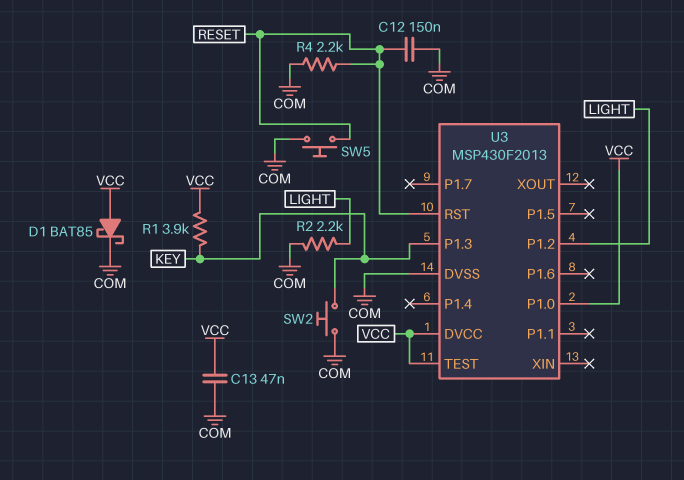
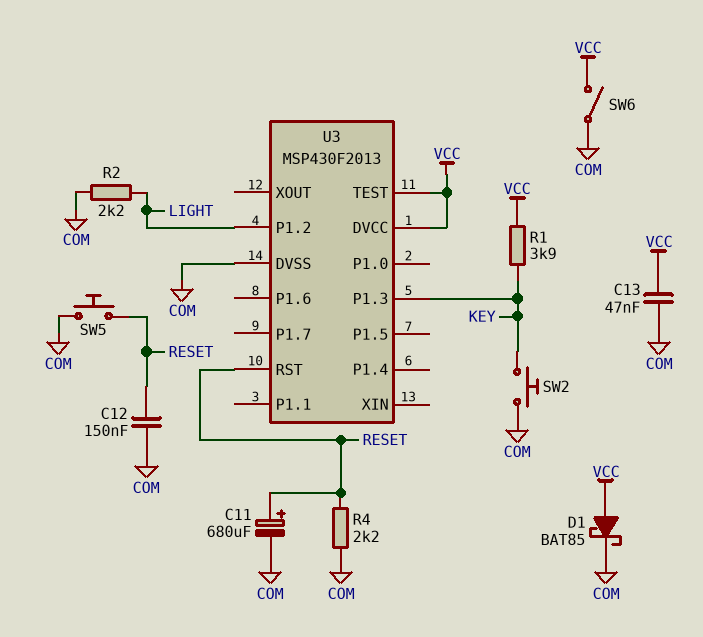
C11: none -> 680uF (plus RESET, minus COM)
SW6: none -> switch (COM, VCC)
U3 pin P1.0: VCC -> none

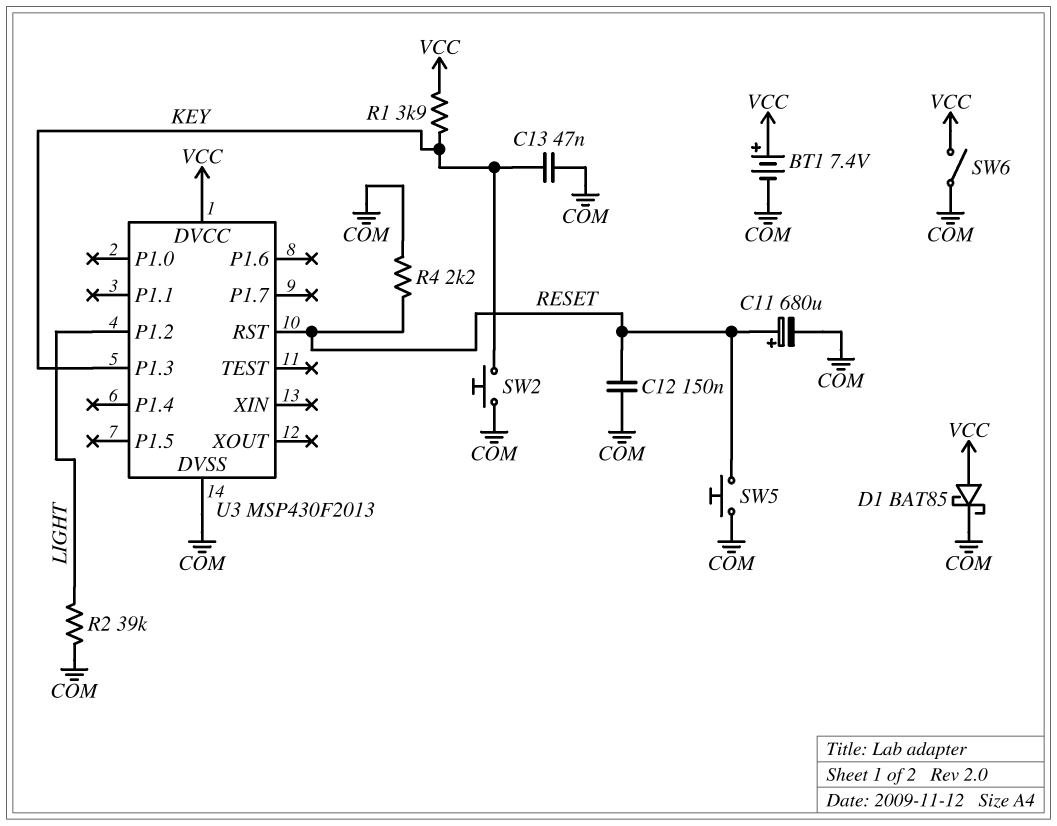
BT1: none -> 7.4V (plus VCC, minus COM)
C13: 47nF (COM, VCC) -> 47nF (COM, KEY)
R2: 2.2k (COM, LIGHT) -> 39k (COM, LIGHT)
U3 pin TEST: VCC -> none

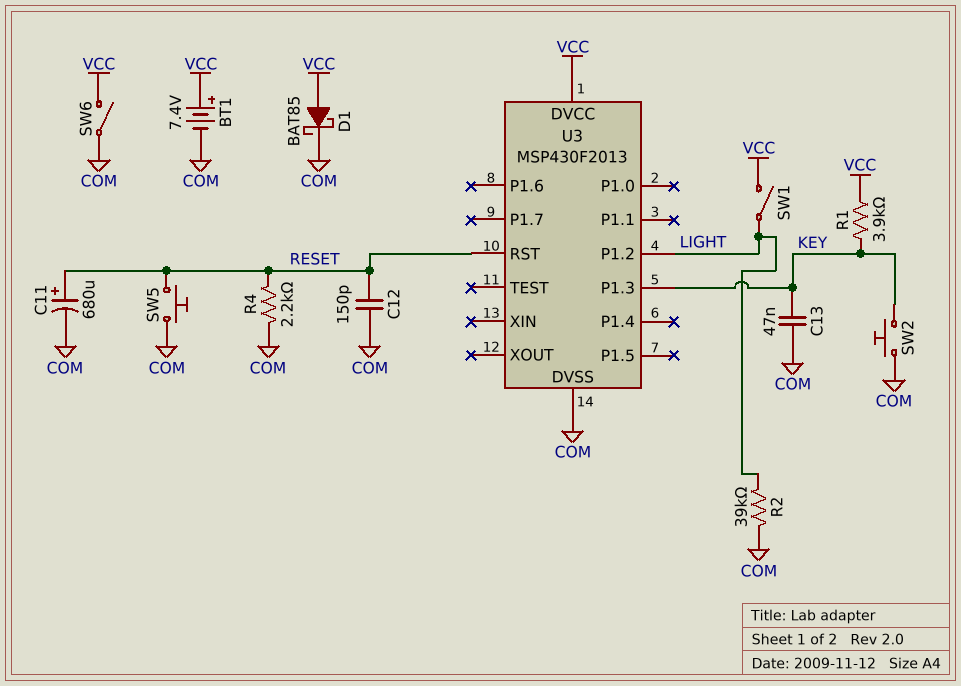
C12: 150nF (COM, RESET) -> 150pF (COM, RESET)
SW1: none -> switch (LIGHT, VCC)

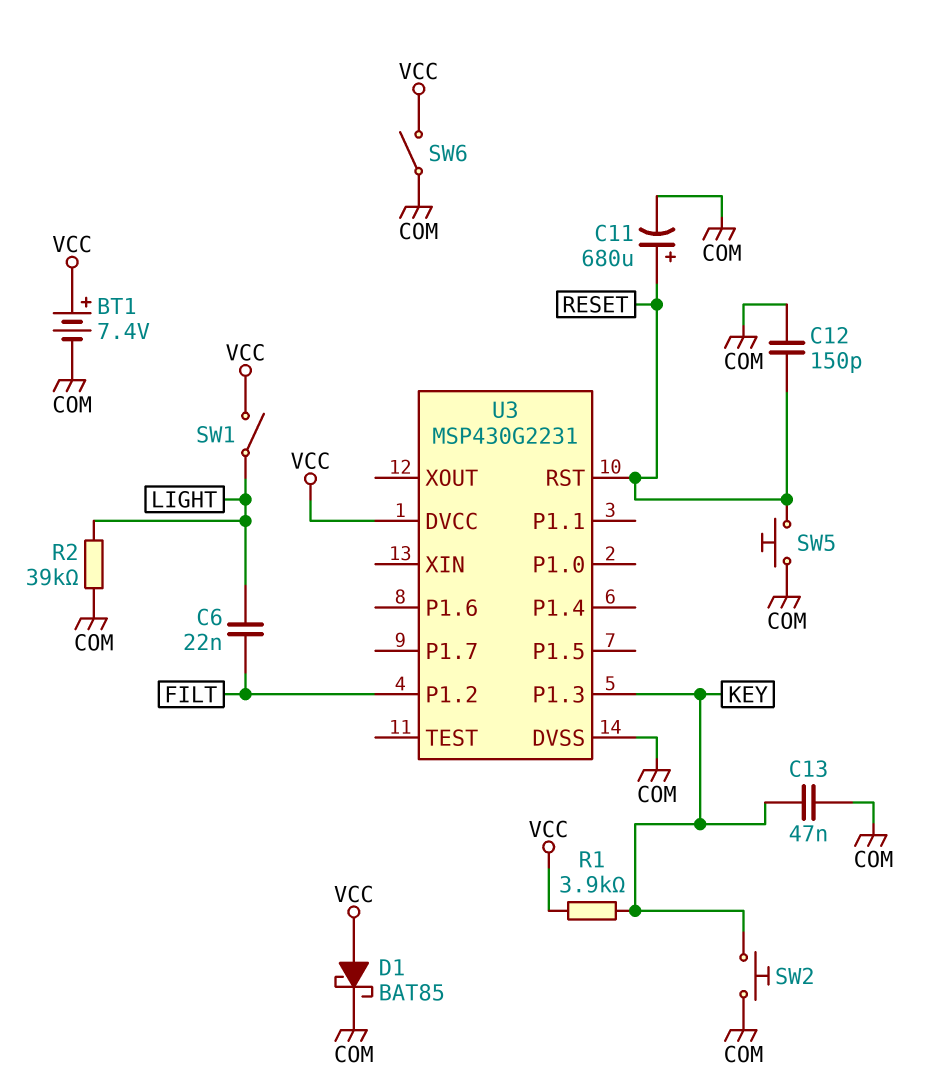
C6: none -> 22nF (FILT, LIGHT)
R4: 2.2k (COM, RESET) -> none
U3: MSP430F2013 -> MSP430G2231
U3 pin P1.2: LIGHT -> FILT

